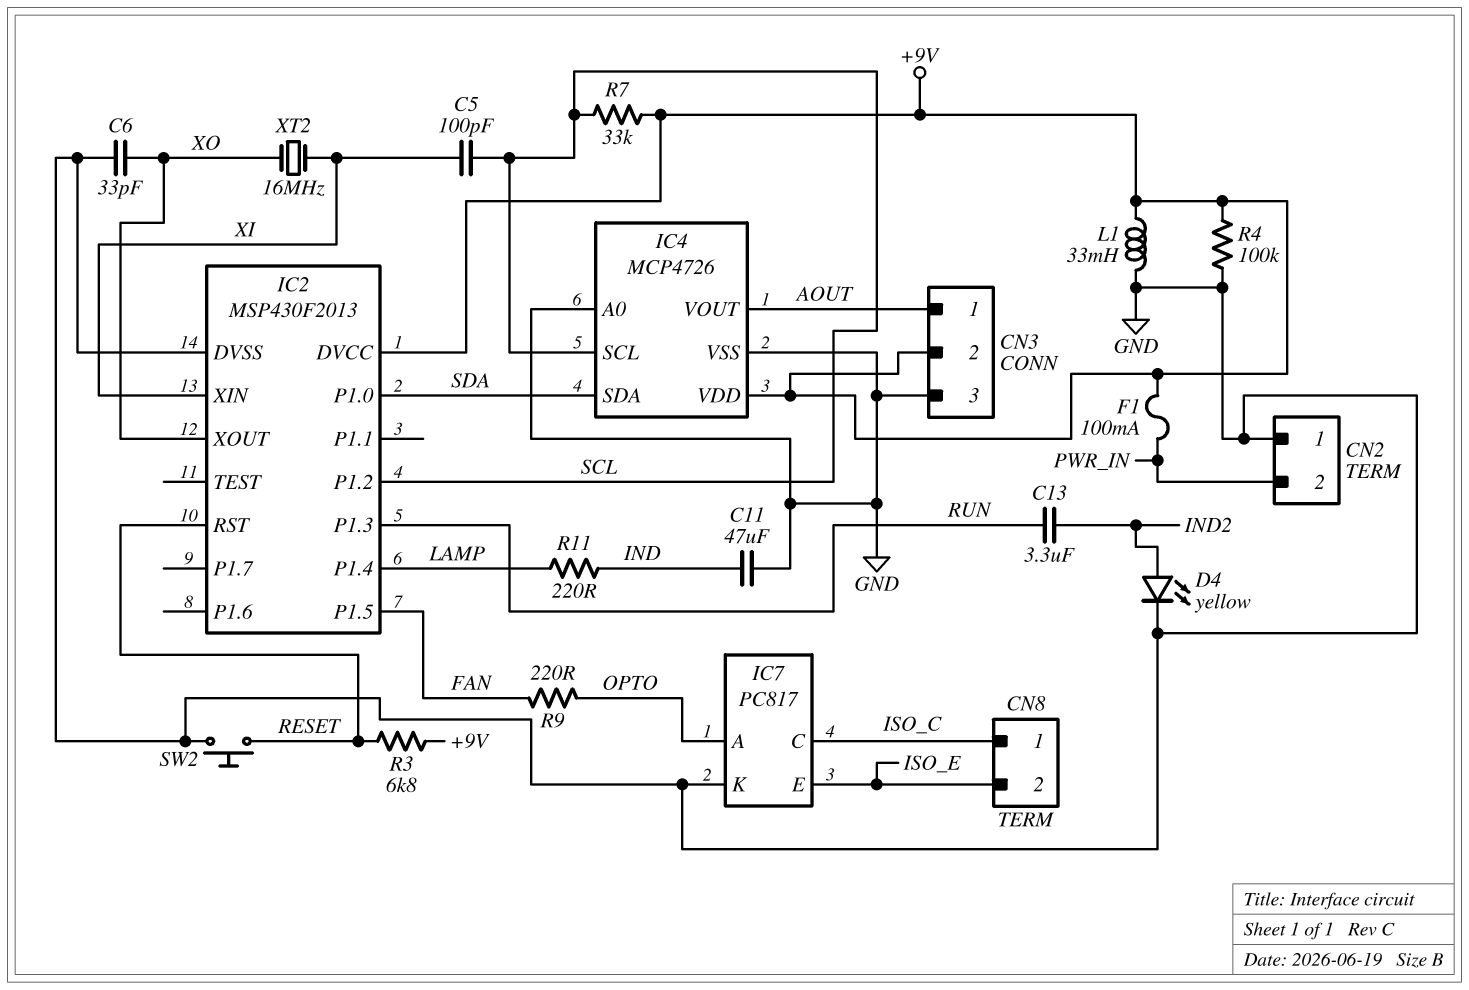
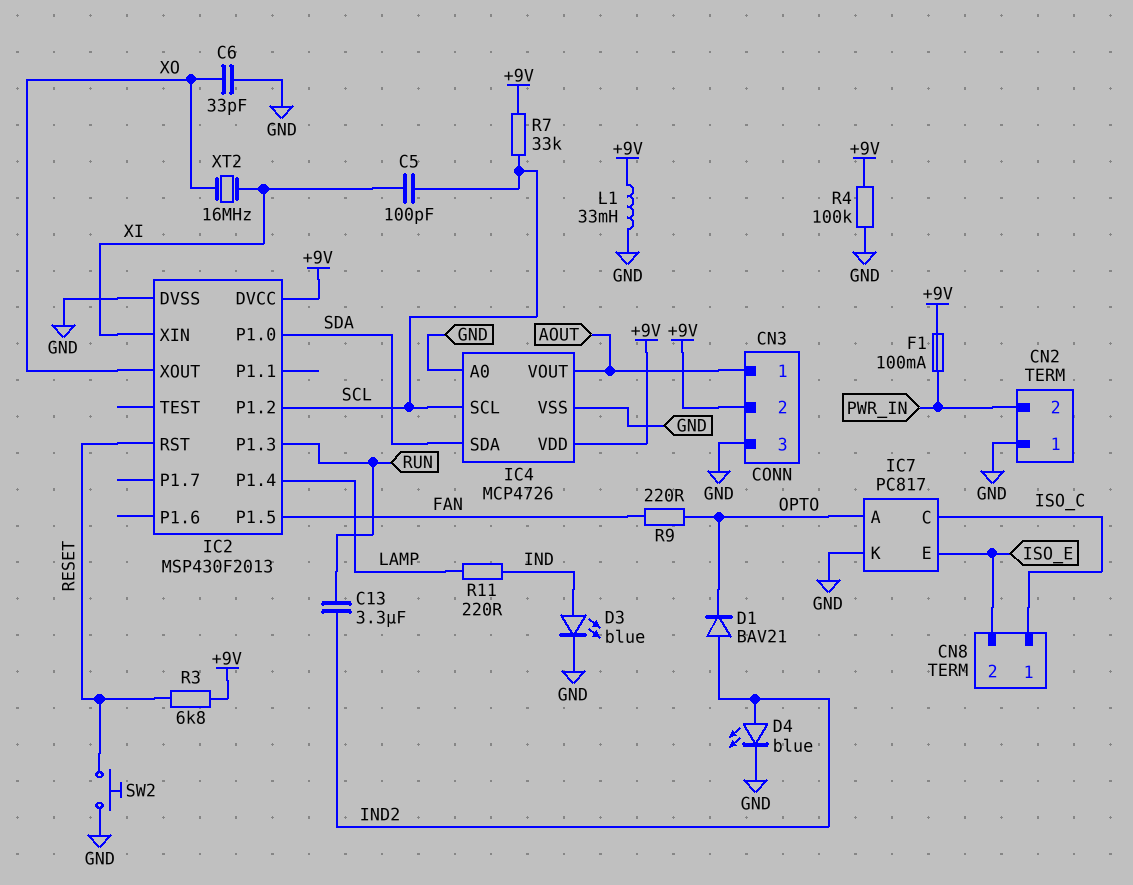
C11: 47uF (GND, IND) -> none
D1: none -> diode BAV21 (A IND2, K OPTO)
D3: none -> LED blue (A IND, K GND)
D4: LED yellow (A IND2, K GND) -> LED blue (A IND2, K GND)

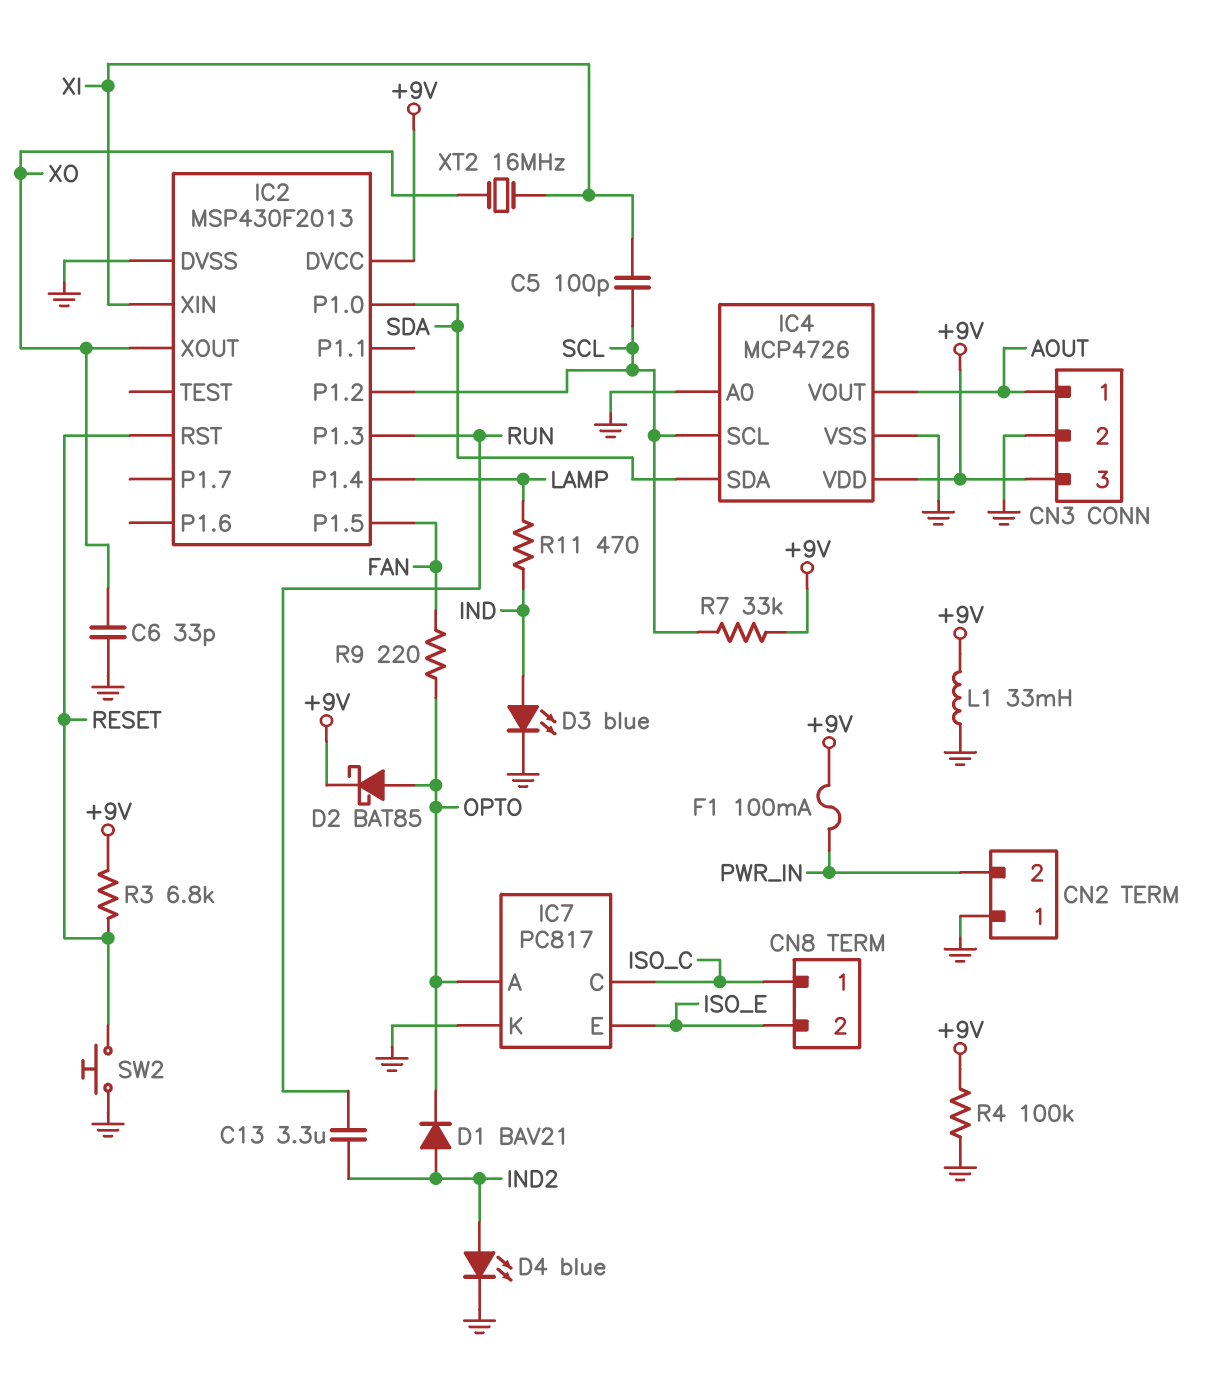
CN3 pin 2: +9V -> GND
CN3 pin 3: GND -> +9V
D2: none -> schottky BAT85 (A OPTO, K +9V)
R11: 220 (IND, LAMP) -> 470 (IND, LAMP)

